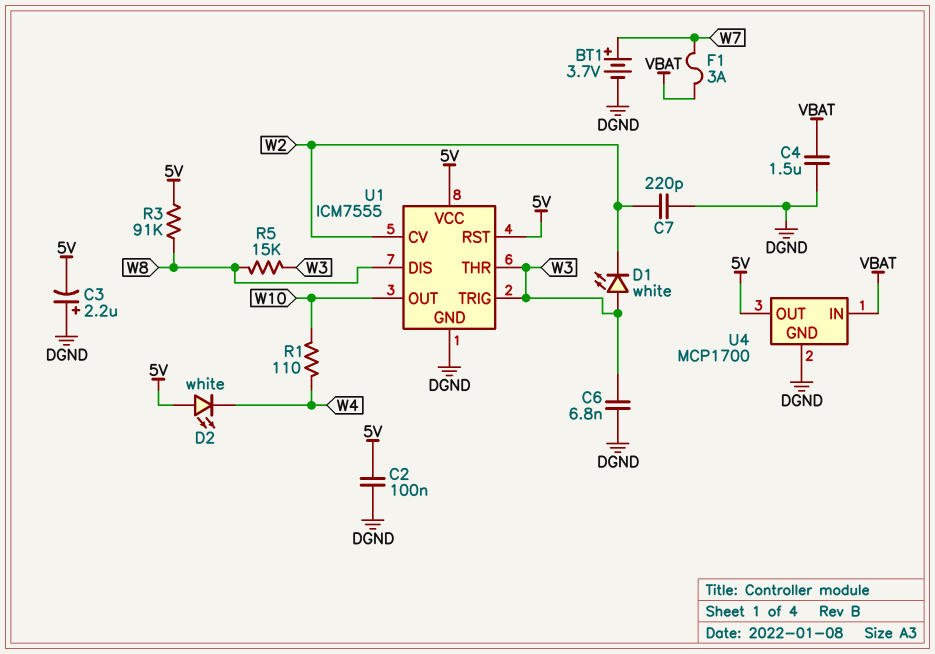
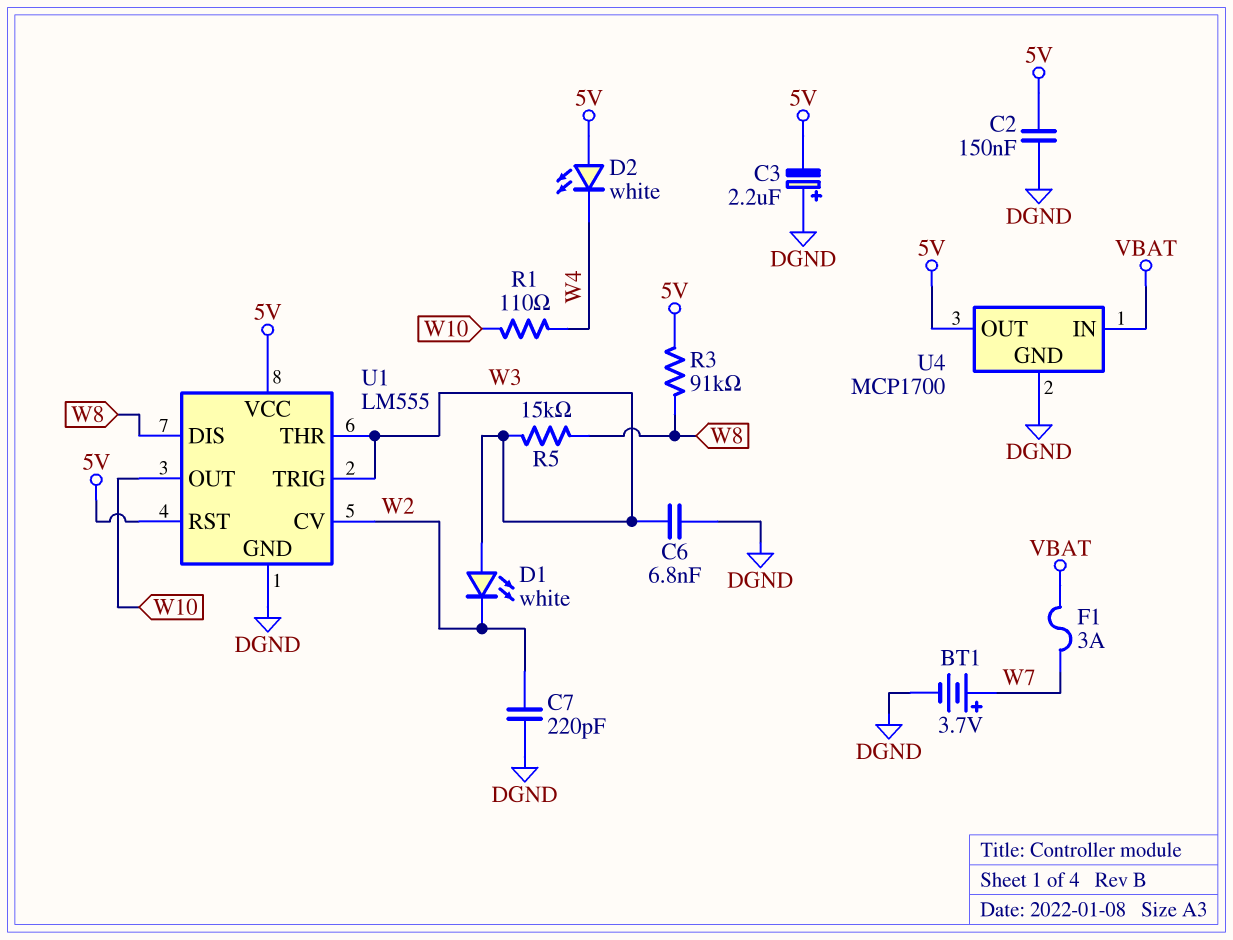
C2: 100nF (5V, DGND) -> 150nF (5V, DGND)
C4: 1.5uF (DGND, VBAT) -> none
U1: ICM7555 -> LM555

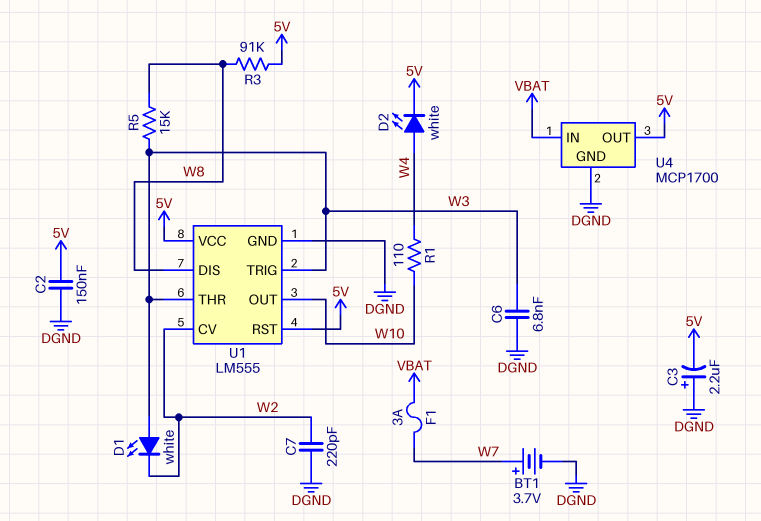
D2: LED white (A 5V, K W4) -> LED white (A W4, K 5V)

